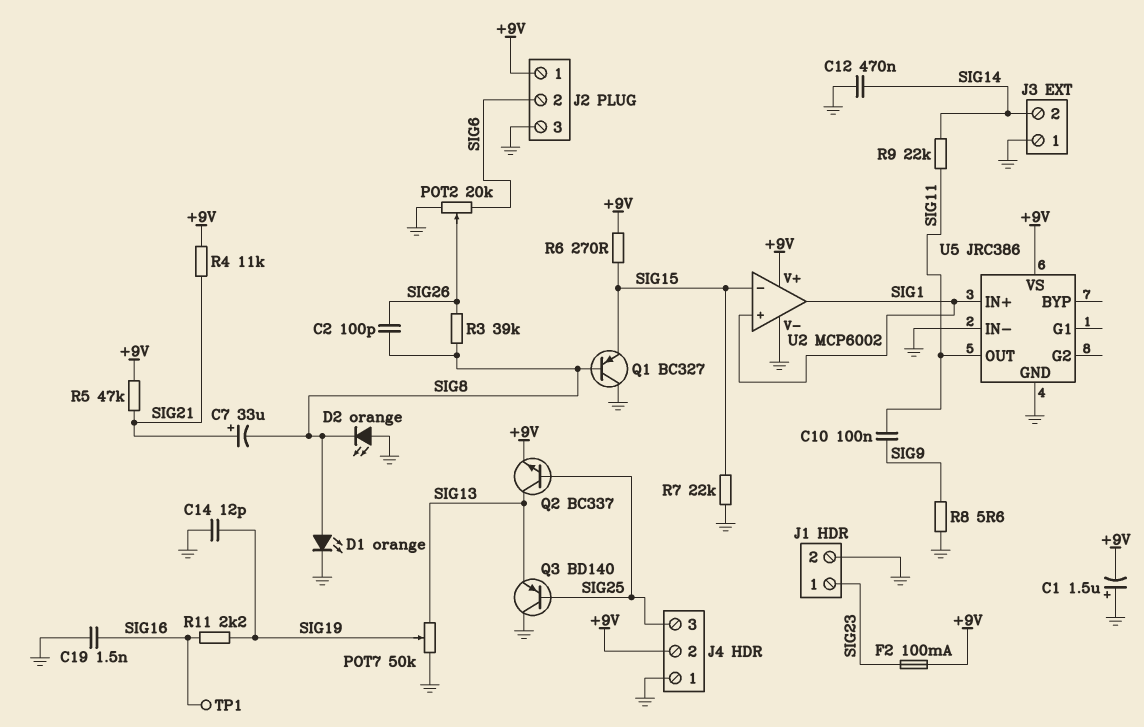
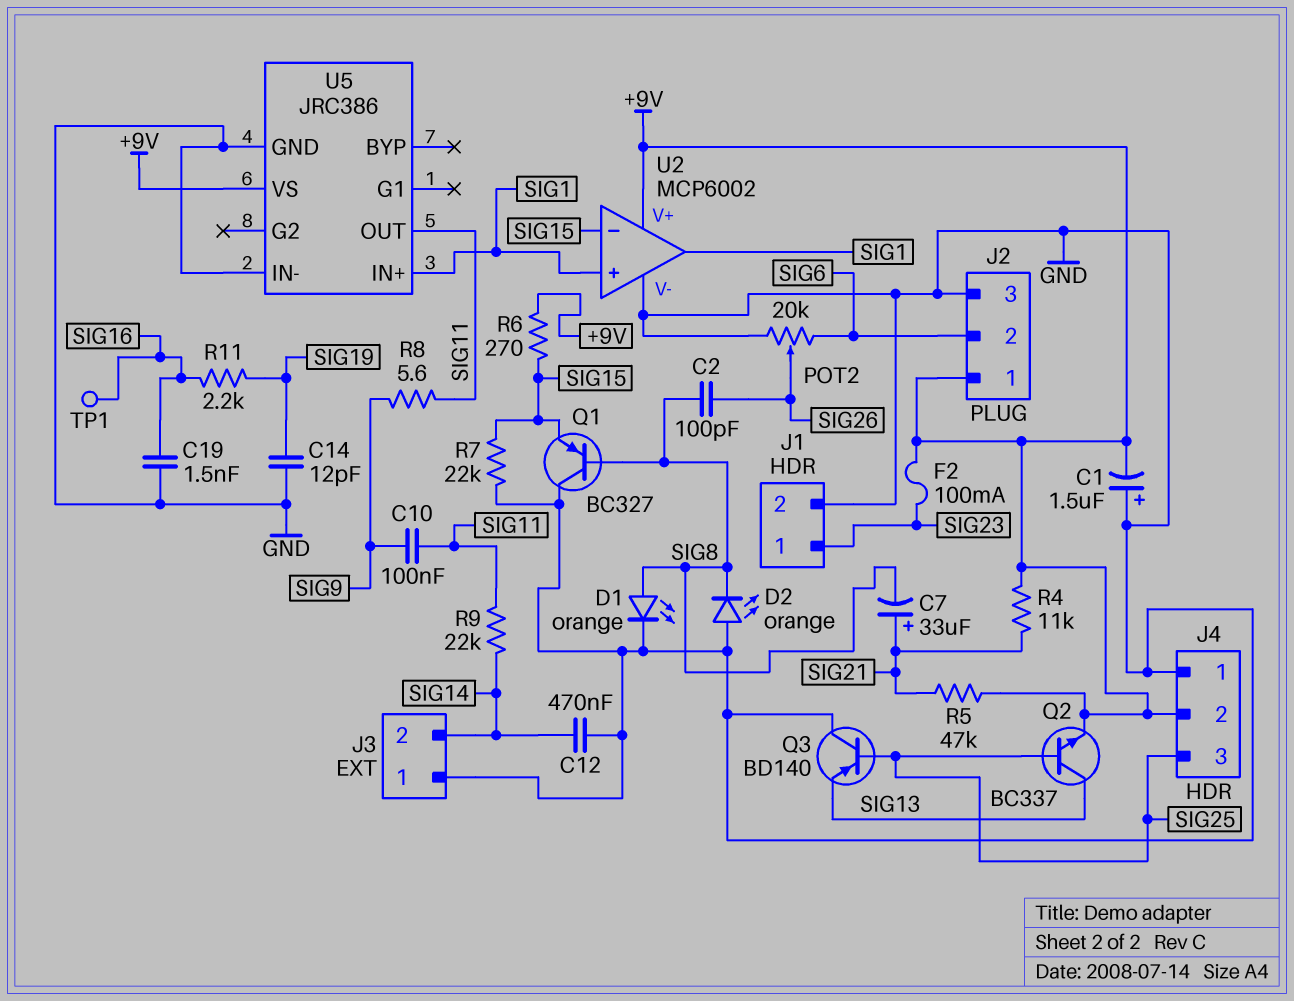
POT7: 50k (GND, SIG13, wiper SIG19) -> none
R3: 39k (SIG8, SIG26) -> none
R8: 5.6 (GND, SIG9) -> 5.6 (SIG9, SIG11)

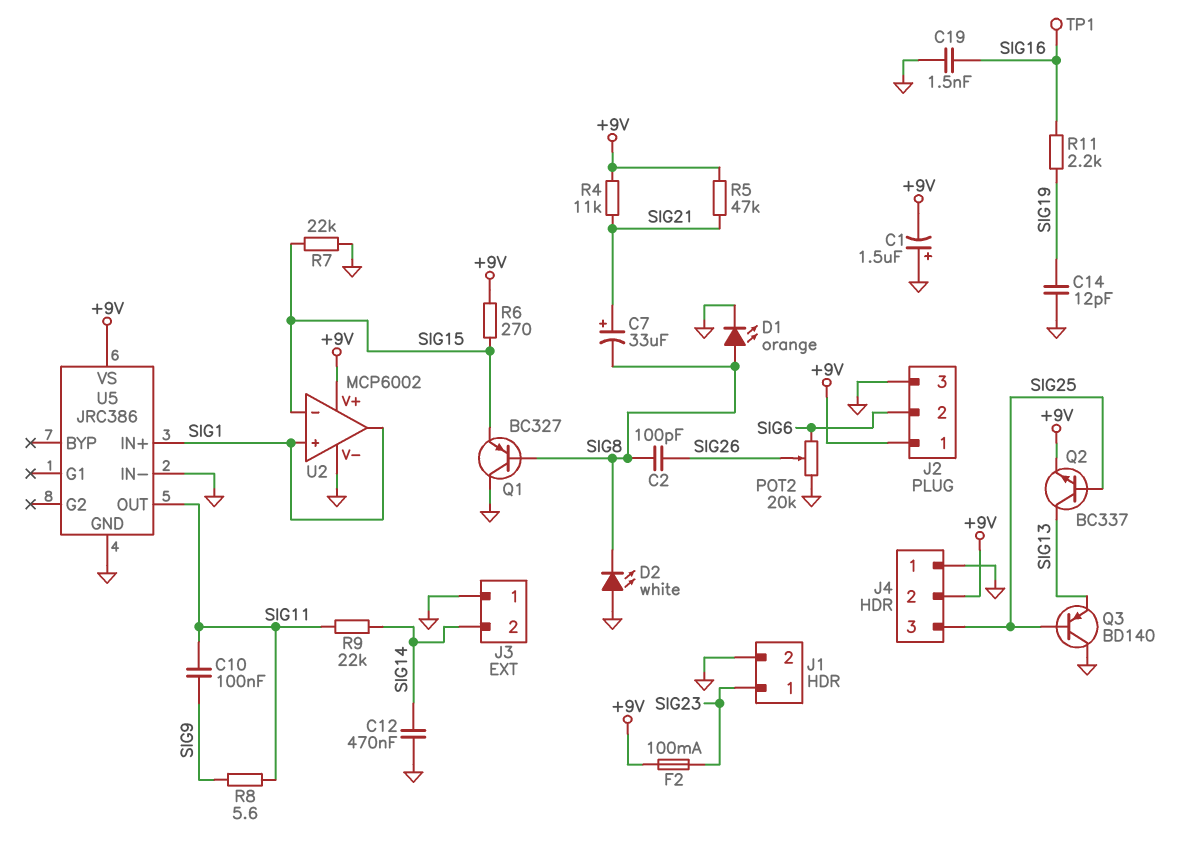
D2: LED orange (A GND, K SIG8) -> LED white (A GND, K SIG8)

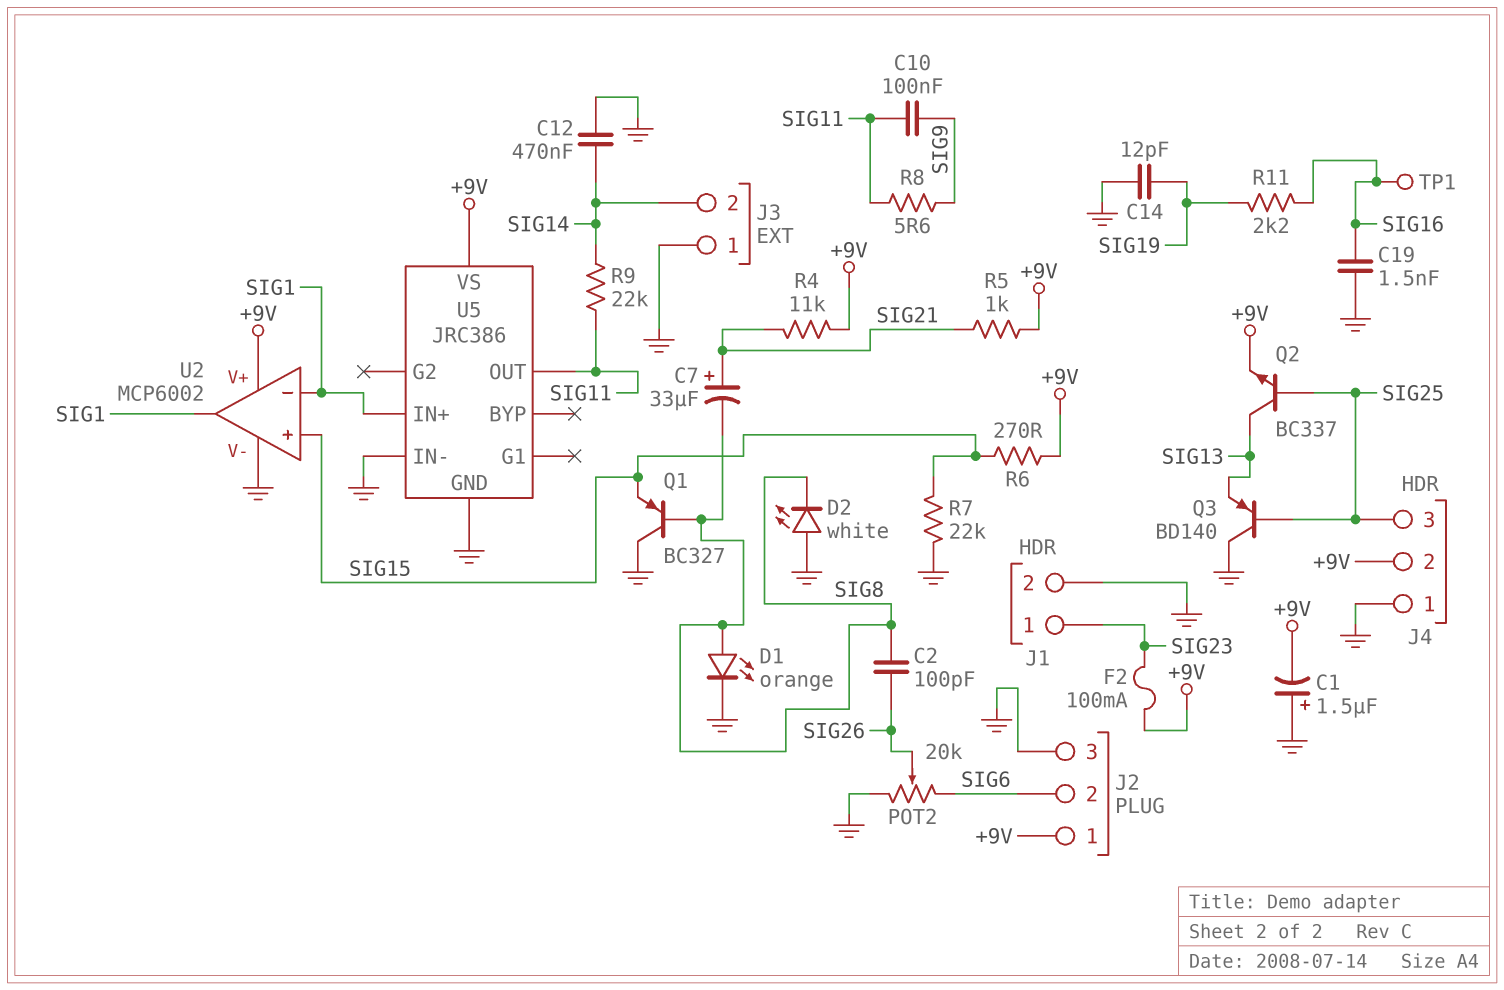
R5: 47k (+9V, SIG21) -> 1k (+9V, SIG21)
U2 pin in+: SIG1 -> SIG15
U2 pin in-: SIG15 -> SIG1

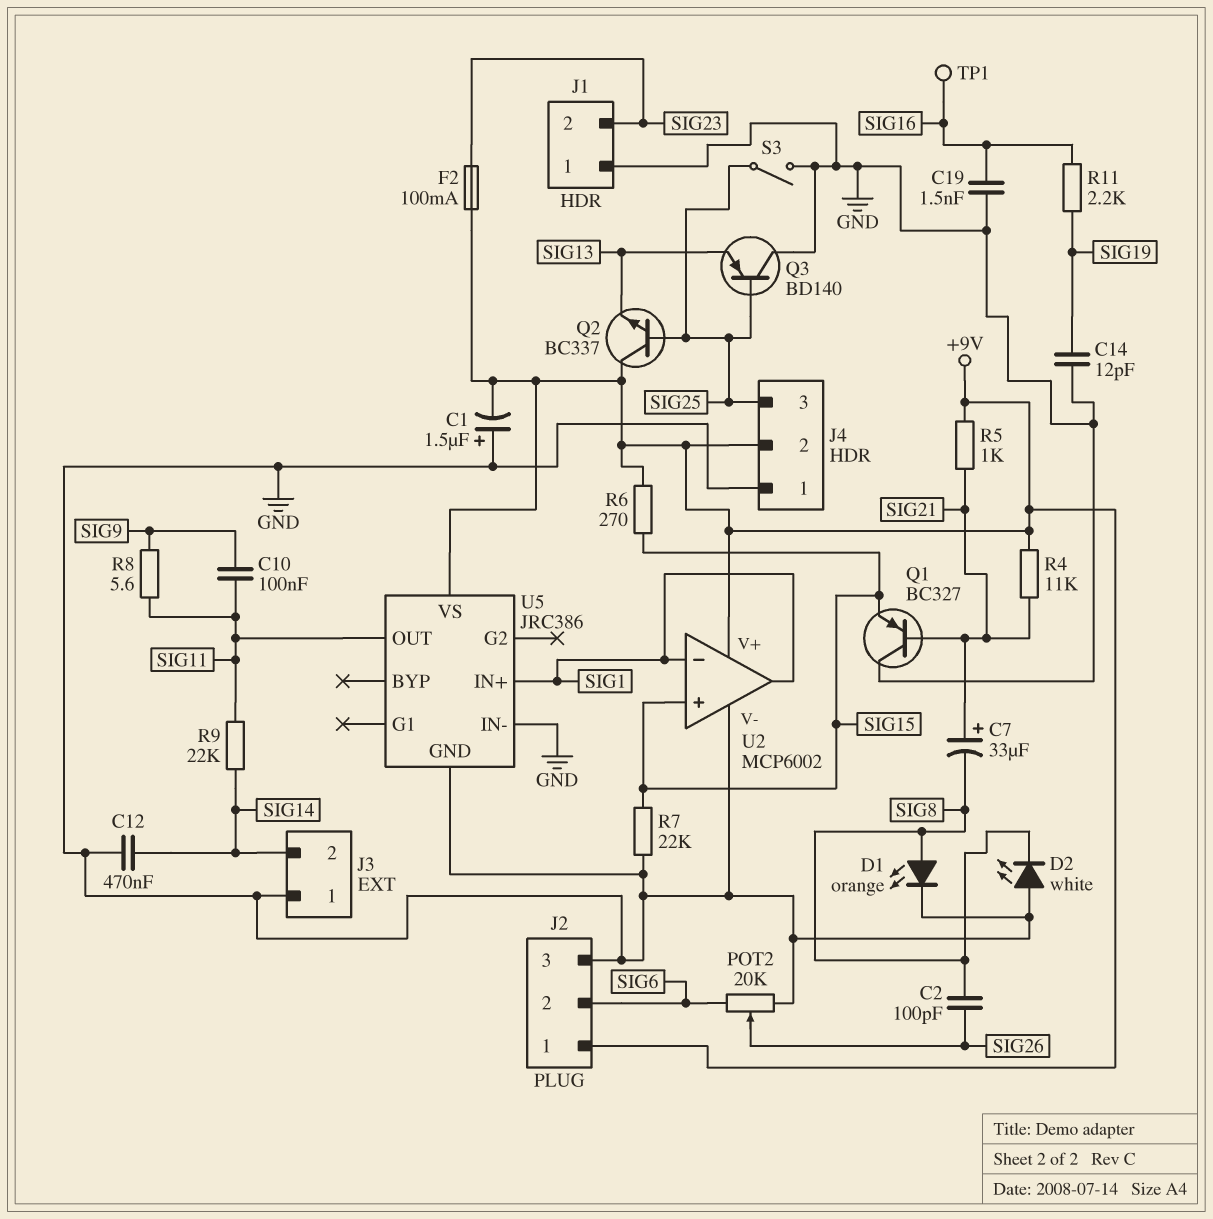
J1 pin 1: SIG23 -> GND
J1 pin 2: GND -> SIG23
Q1: PNP BC327 (B SIG8, C GND, E SIG15) -> PNP BC327 (B SIG21, C GND, E SIG15)
Q2: NPN BC337 (B SIG25, C SIG13, E +9V) -> NPN BC337 (B SIG25, C +9V, E SIG13)
S3: none -> switch (GND, SIG25)

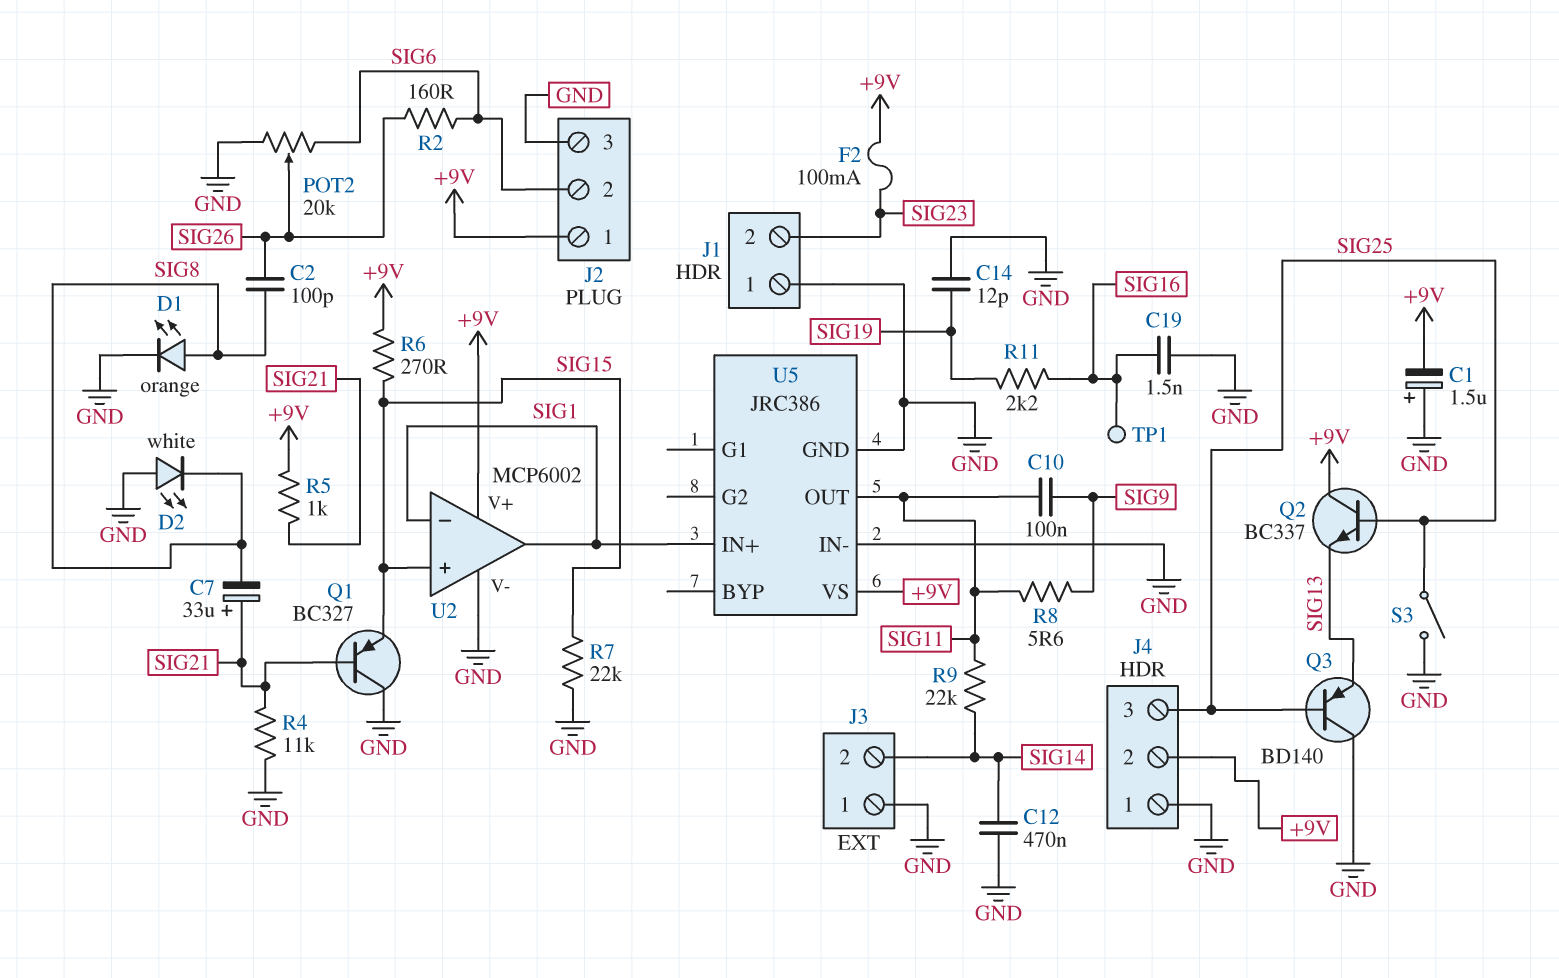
R2: none -> 160 (SIG6, SIG26)
R4: 11k (+9V, SIG21) -> 11k (GND, SIG21)

